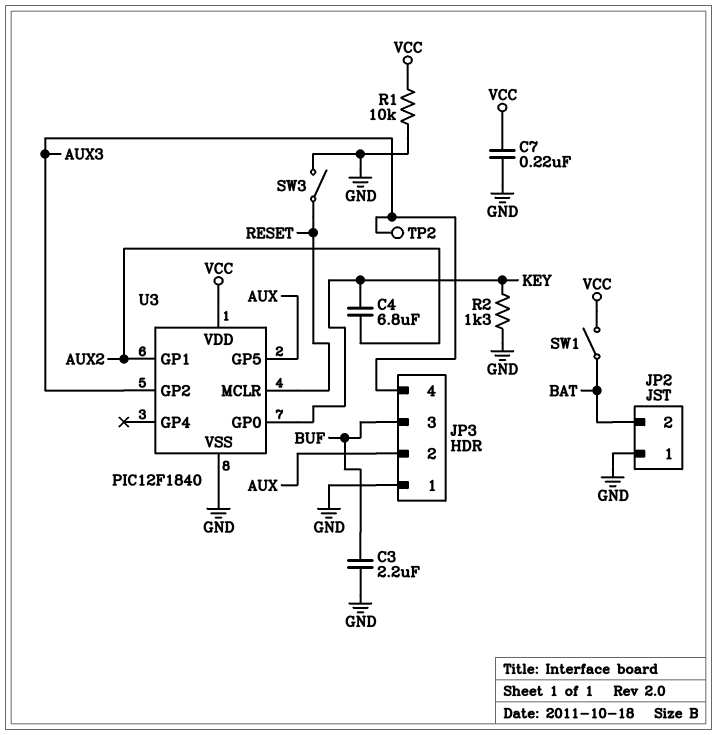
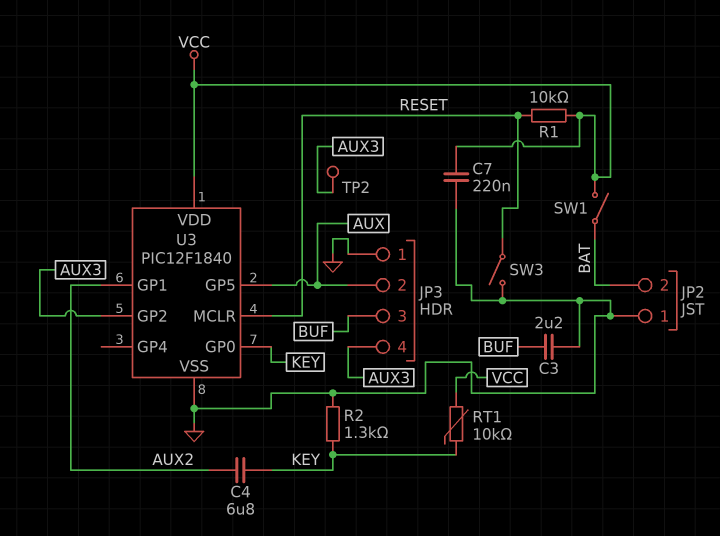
R1: 10k (GND, VCC) -> 10k (RESET, VCC)
RT1: none -> 10k (KEY, VCC)

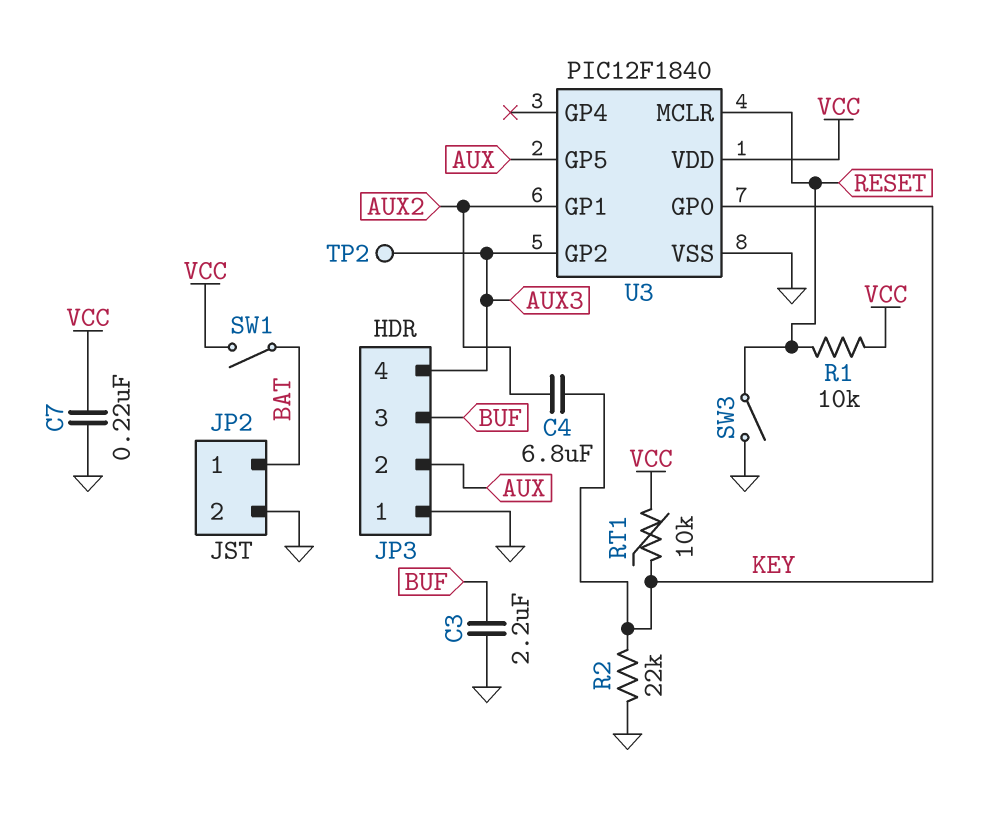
JP2 pin 1: GND -> BAT
JP2 pin 2: BAT -> GND
R2: 1.3k (GND, KEY) -> 22k (GND, KEY)

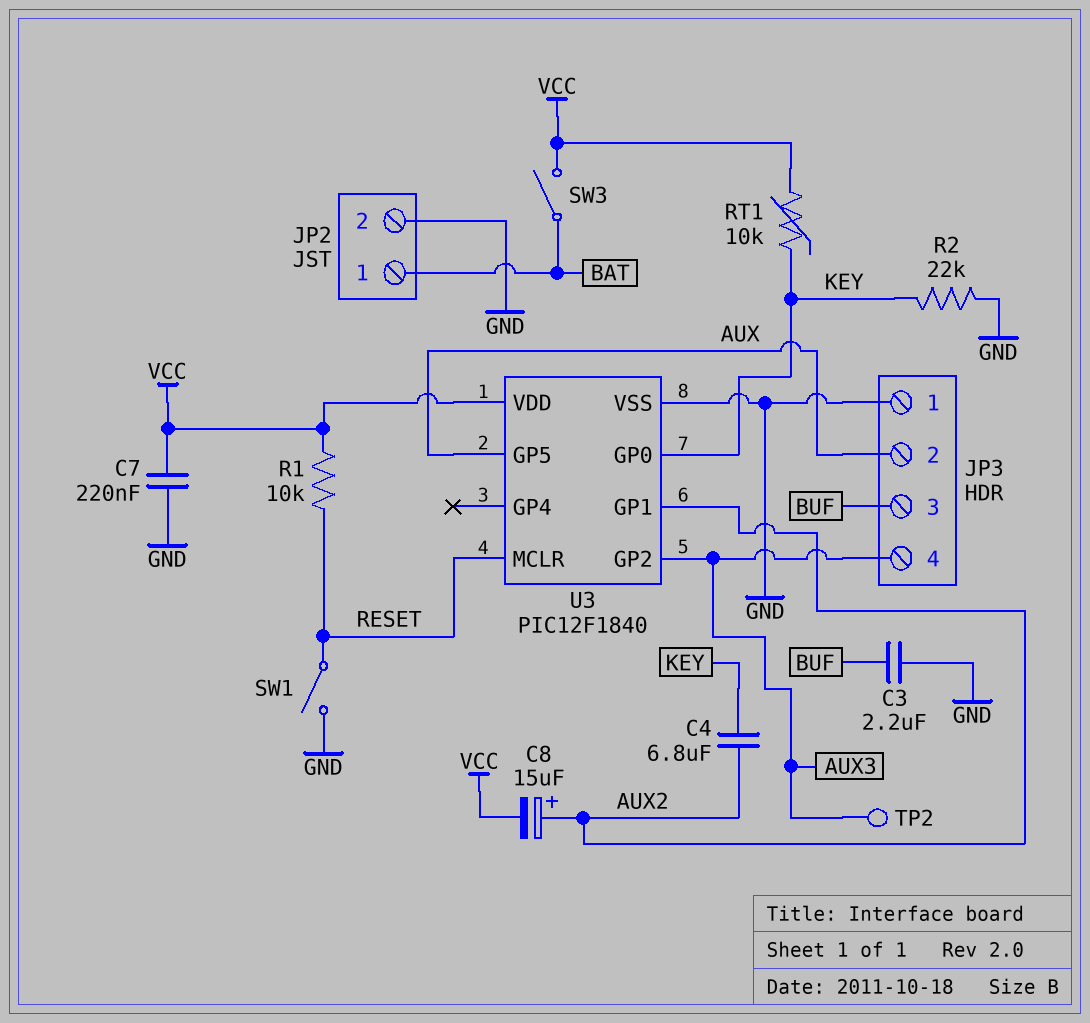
C8: none -> 15uF (plus AUX2, minus VCC)
SW1: switch (BAT, VCC) -> switch (GND, RESET)
SW3: switch (GND, RESET) -> switch (BAT, VCC)

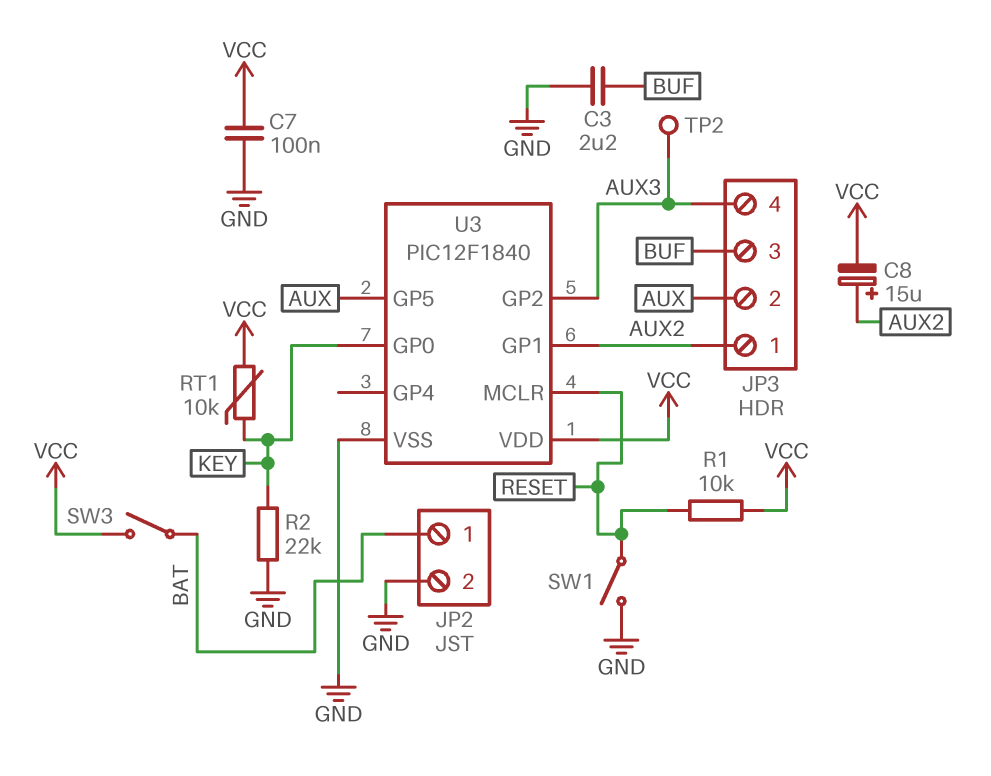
C4: 6.8uF (AUX2, KEY) -> none
C7: 220nF (GND, VCC) -> 100nF (GND, VCC)
JP3 pin 1: GND -> AUX2

